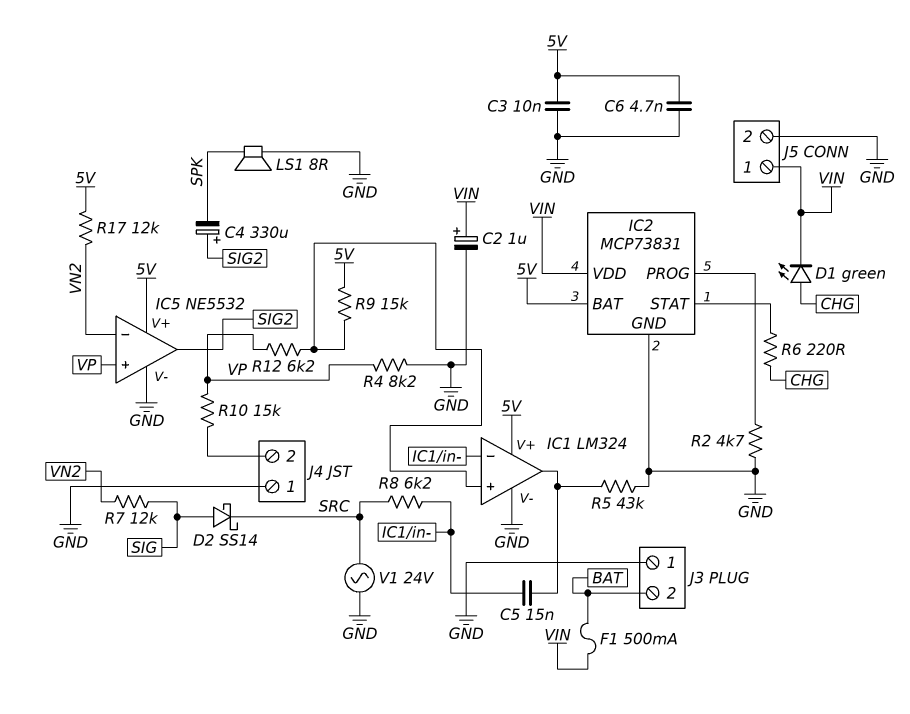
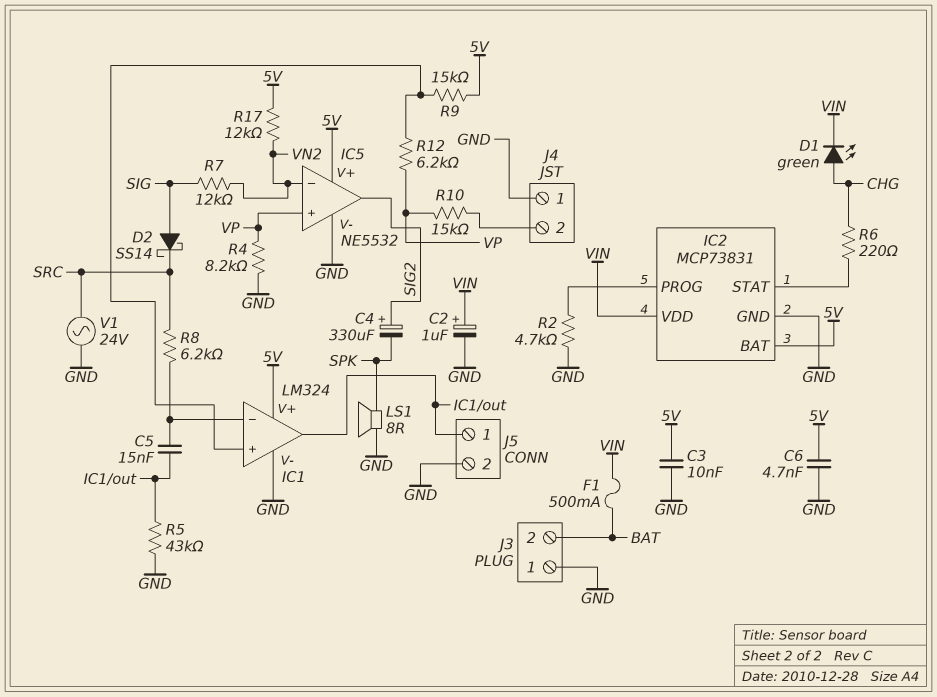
J5 pin 1: VIN -> IC1/out

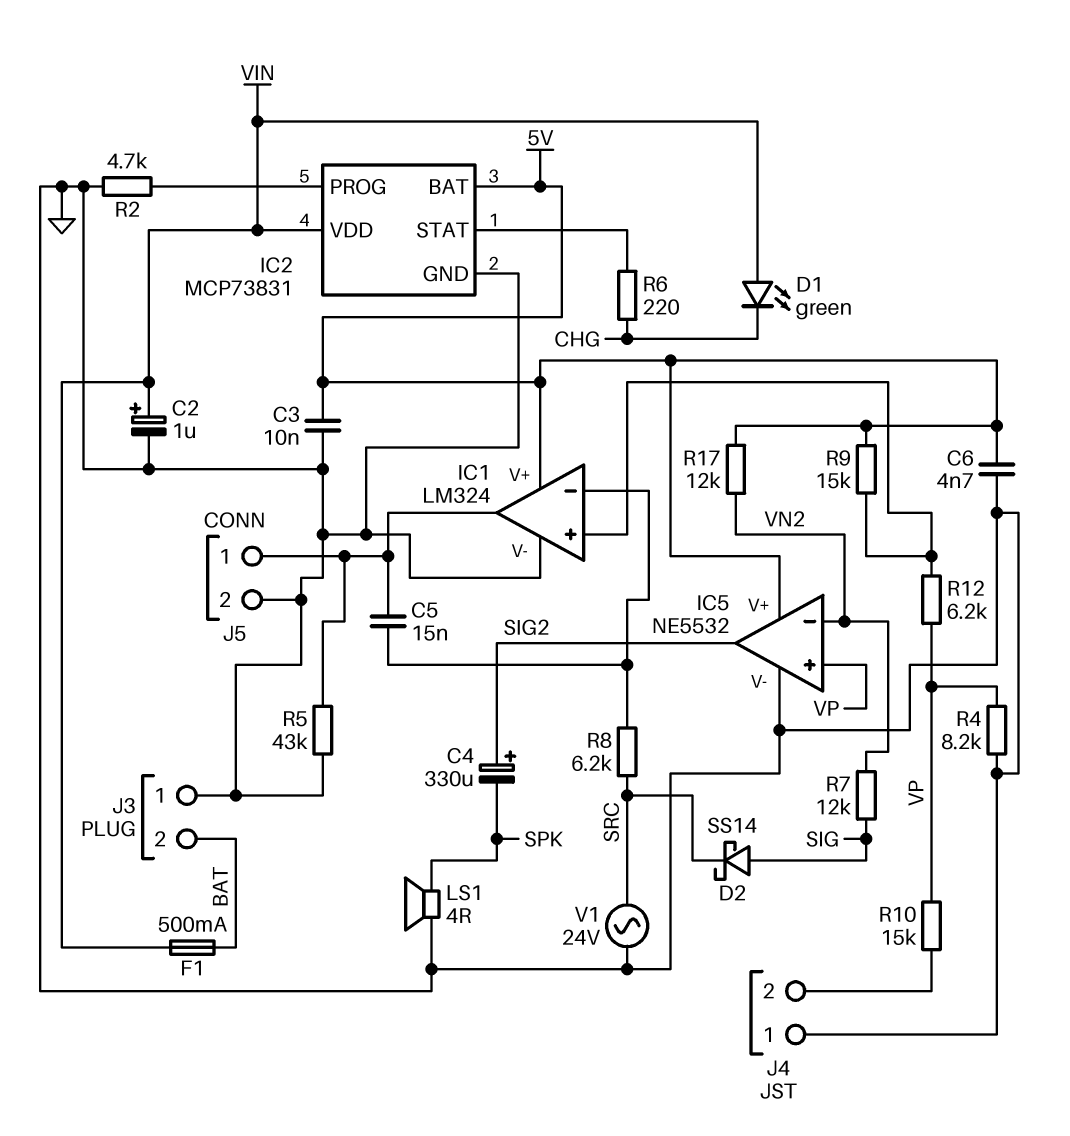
D1: LED green (A CHG, K VIN) -> LED green (A VIN, K CHG)
LS1: speaker 8R (GND, SPK) -> speaker 4R (GND, SPK)

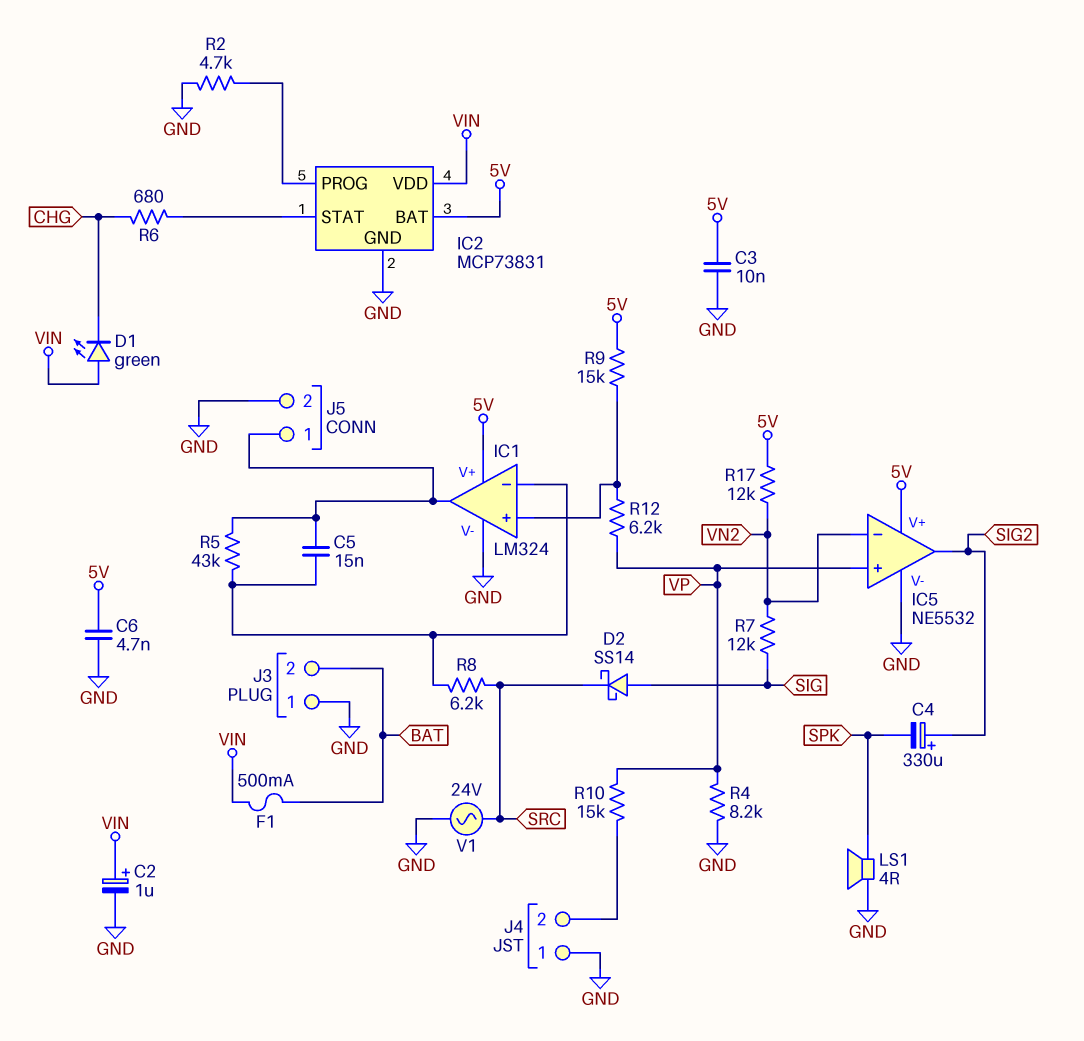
R5: 43k (GND, IC1/out) -> 43k (IC1/in-, IC1/out)
R6: 220 (CHG, IC2/STAT) -> 680 (CHG, IC2/STAT)

